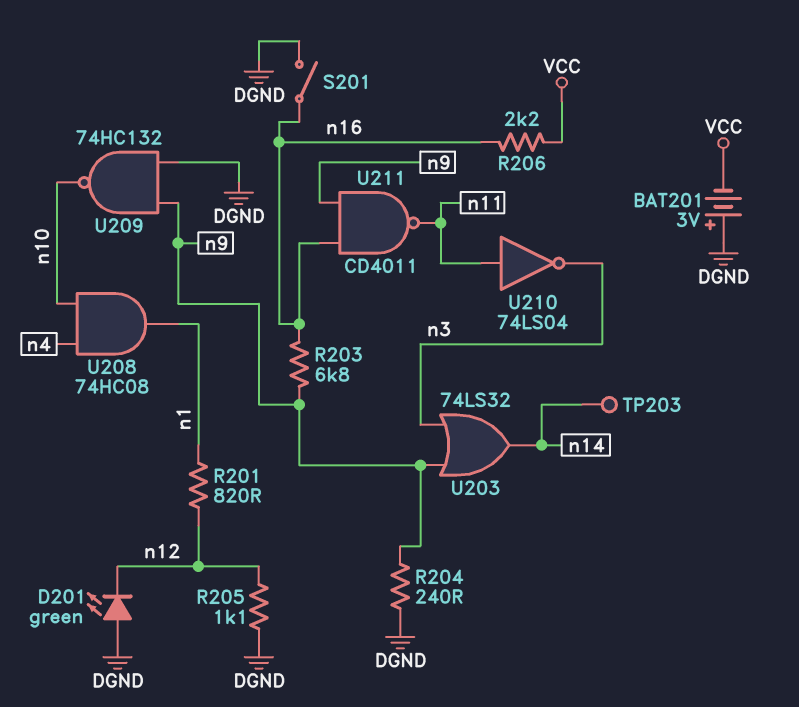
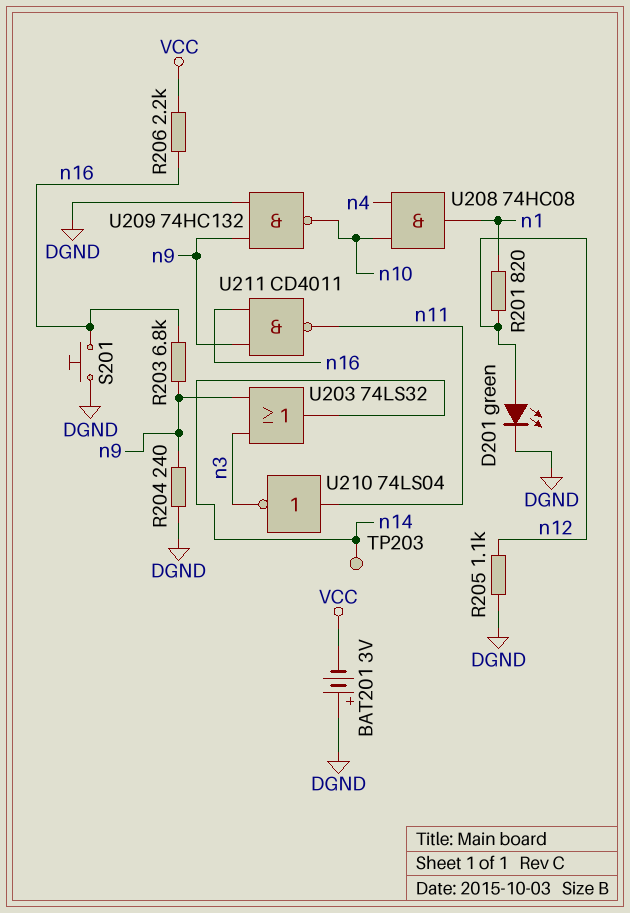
D201: LED green (A DGND, K n12) -> LED green (A n12, K DGND)
S201: switch (DGND, n16) -> button (DGND, n16)

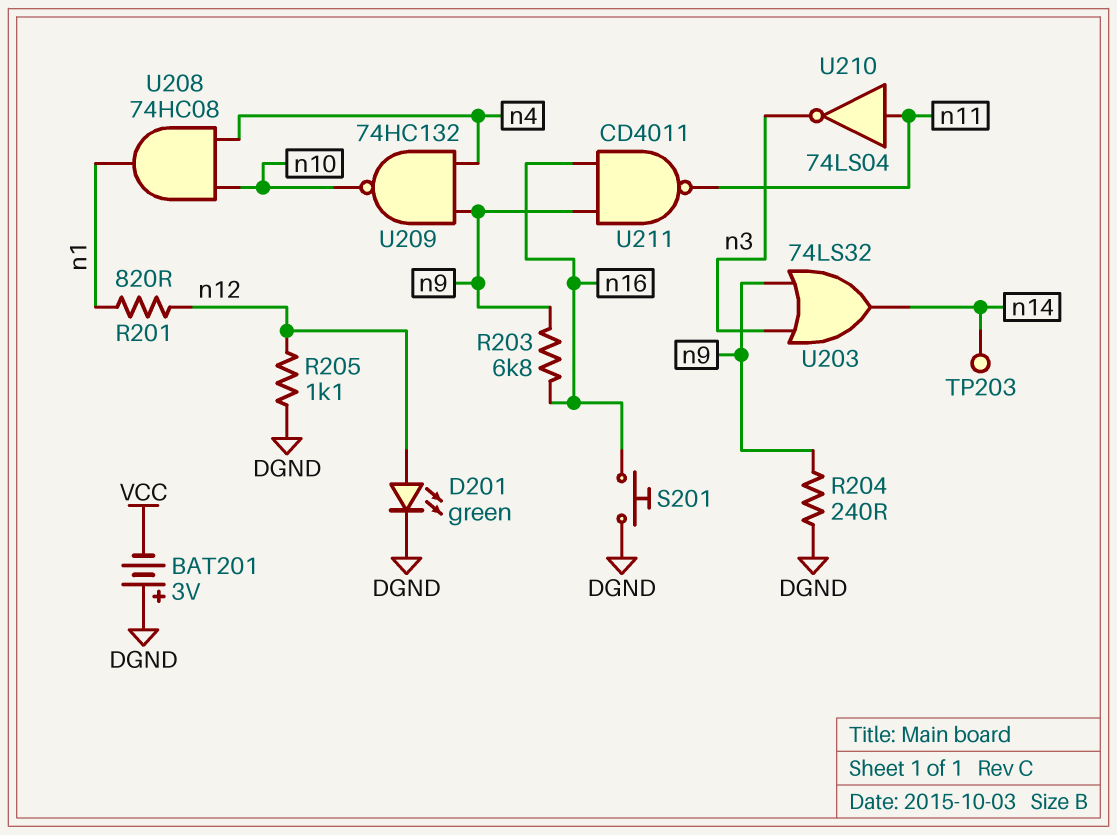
R206: 2.2k (VCC, n16) -> none
U209: NAND 74HC132 (in DGND, in n9, out n10) -> NAND 74HC132 (in n4, in n9, out n10)

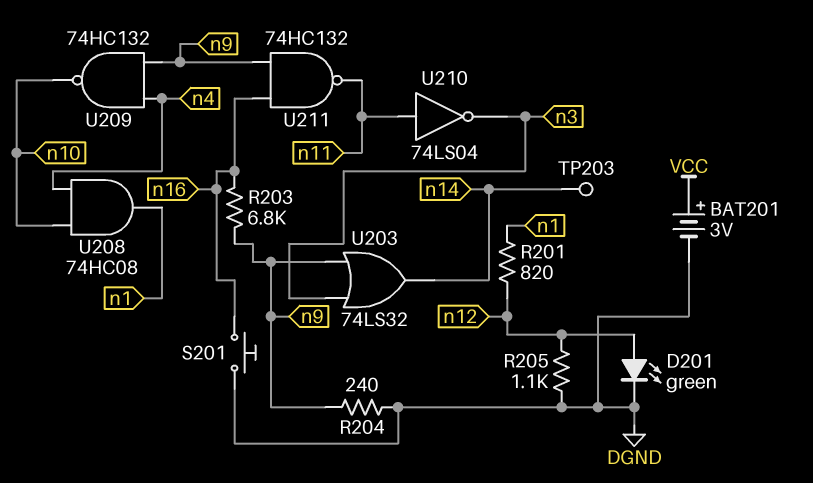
BAT201: 3V (plus DGND, minus VCC) -> 3V (plus VCC, minus DGND)
U211: NAND CD4011 (in n9, in n16, out n11) -> NAND 74HC132 (in n9, in n16, out n11)

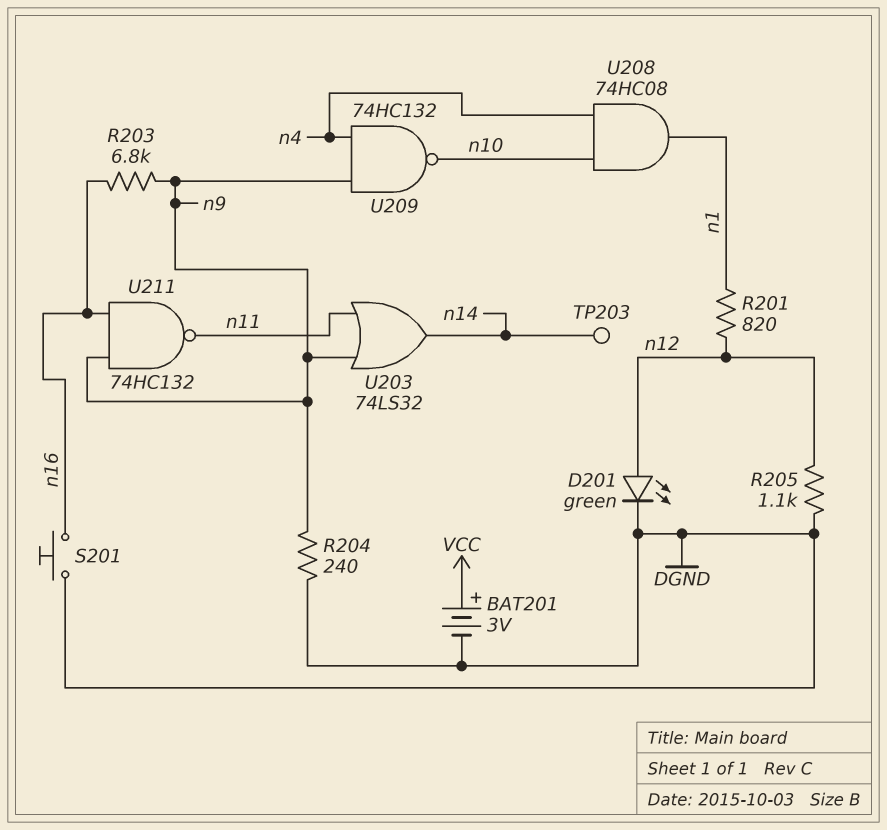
U203: OR 74LS32 (in n3, in n9, out n14) -> OR 74LS32 (in n9, in n11, out n14)
U210: NOT 74LS04 (in n11, out n3) -> none

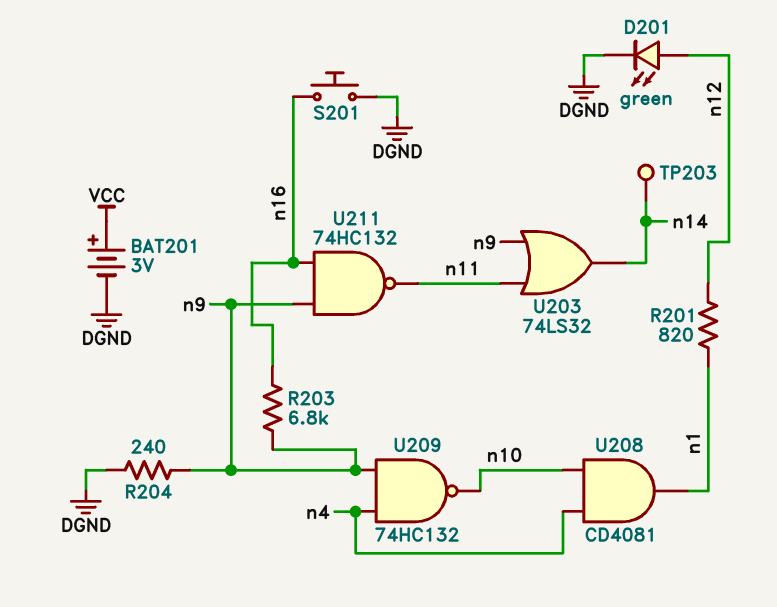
R205: 1.1k (DGND, n12) -> none
U208: AND 74HC08 (in n4, in n10, out n1) -> AND CD4081 (in n4, in n10, out n1)

